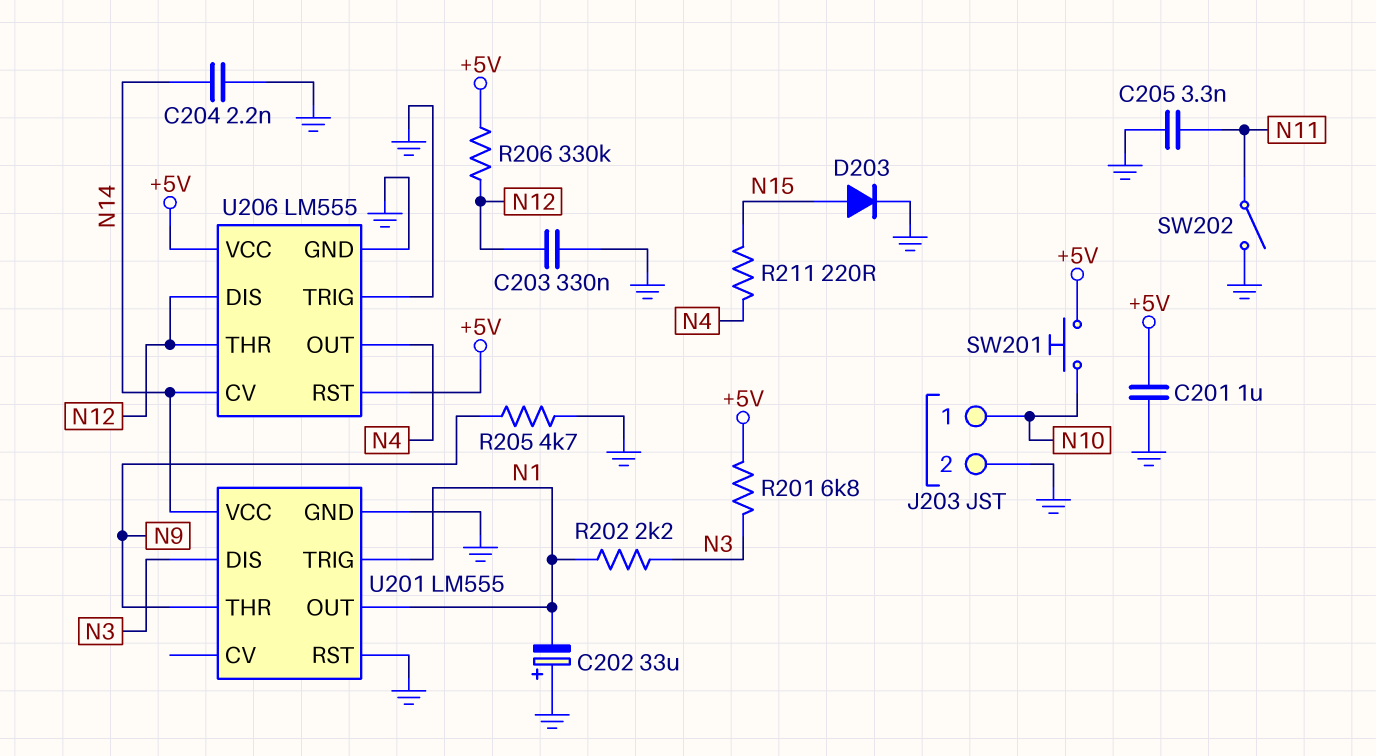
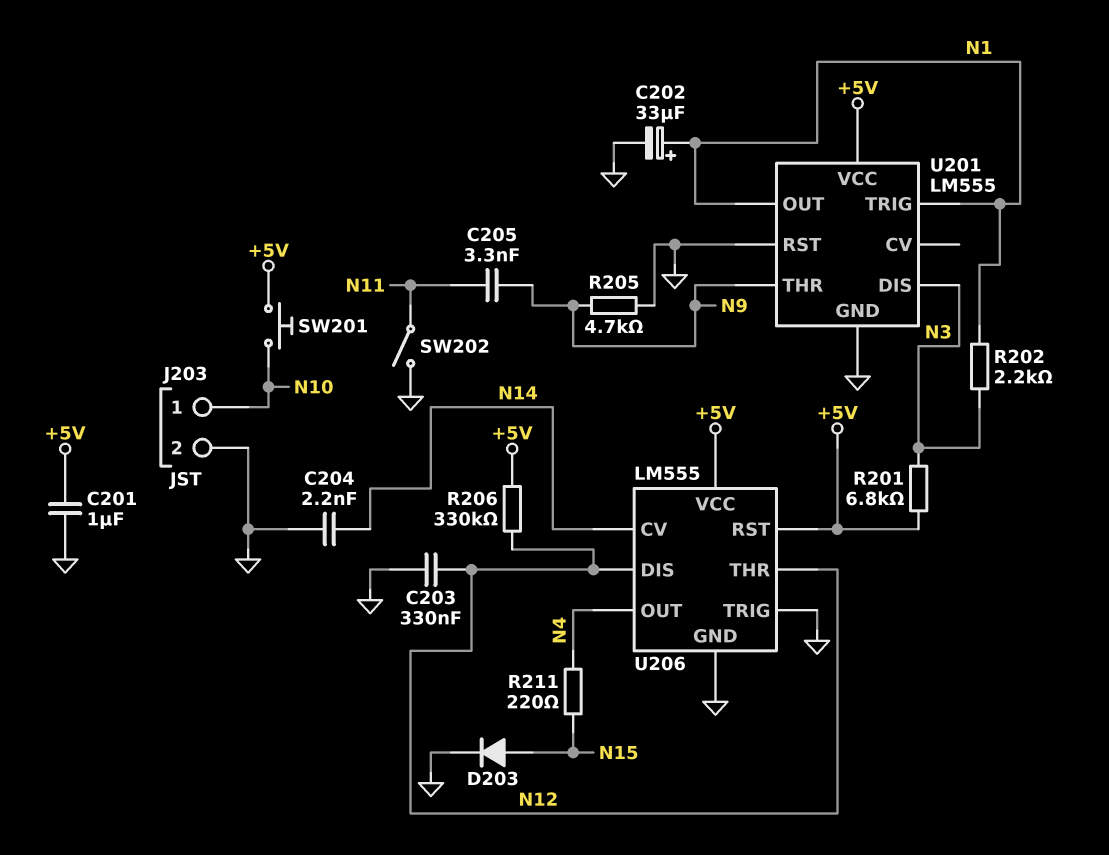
C202: 33uF (plus GND, minus N1) -> 33uF (plus N1, minus GND)
C205: 3.3nF (GND, N11) -> 3.3nF (N9, N11)
U201 pin VCC: N14 -> +5V

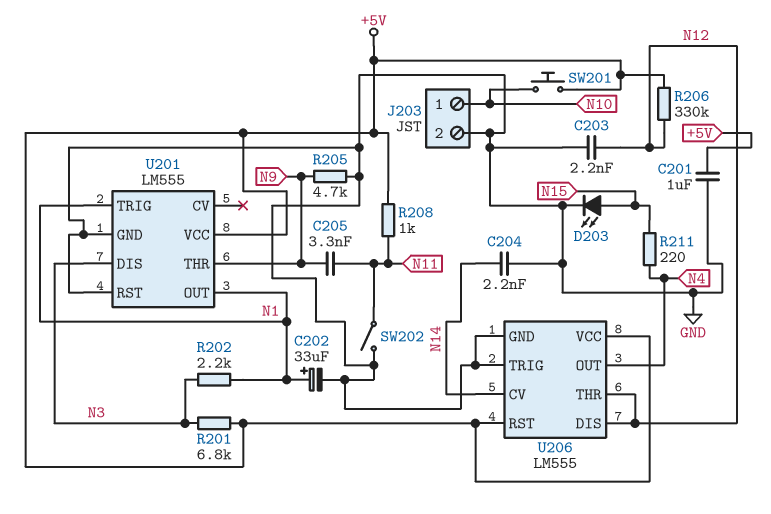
C203: 330nF (GND, N12) -> 2.2nF (GND, N12)
D203: diode (A N15, K GND) -> LED (A N15, K GND)
R208: none -> 1k (+5V, N11)

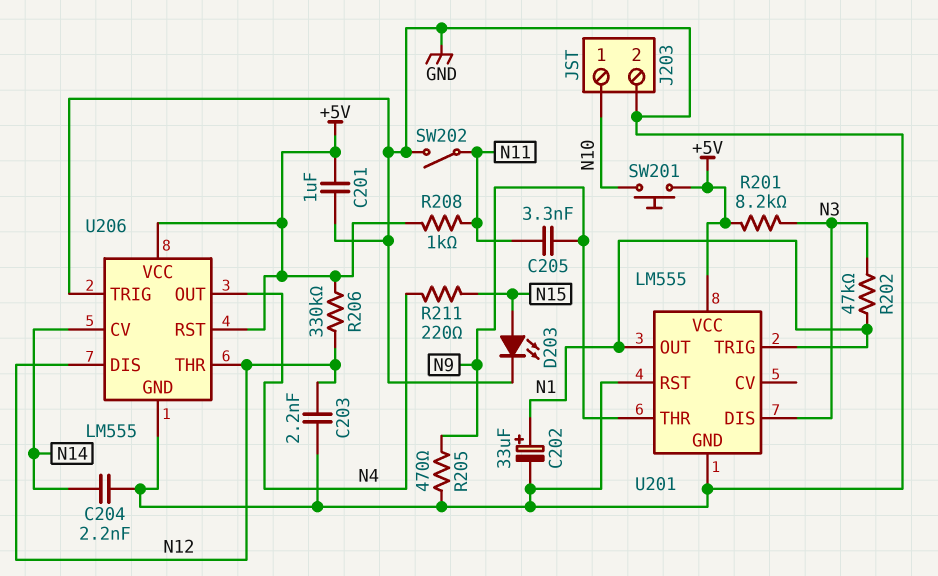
R201: 6.8k (+5V, N3) -> 8.2k (+5V, N3)
R202: 2.2k (N1, N3) -> 47k (N1, N3)
R205: 4.7k (GND, N9) -> 470 (GND, N9)

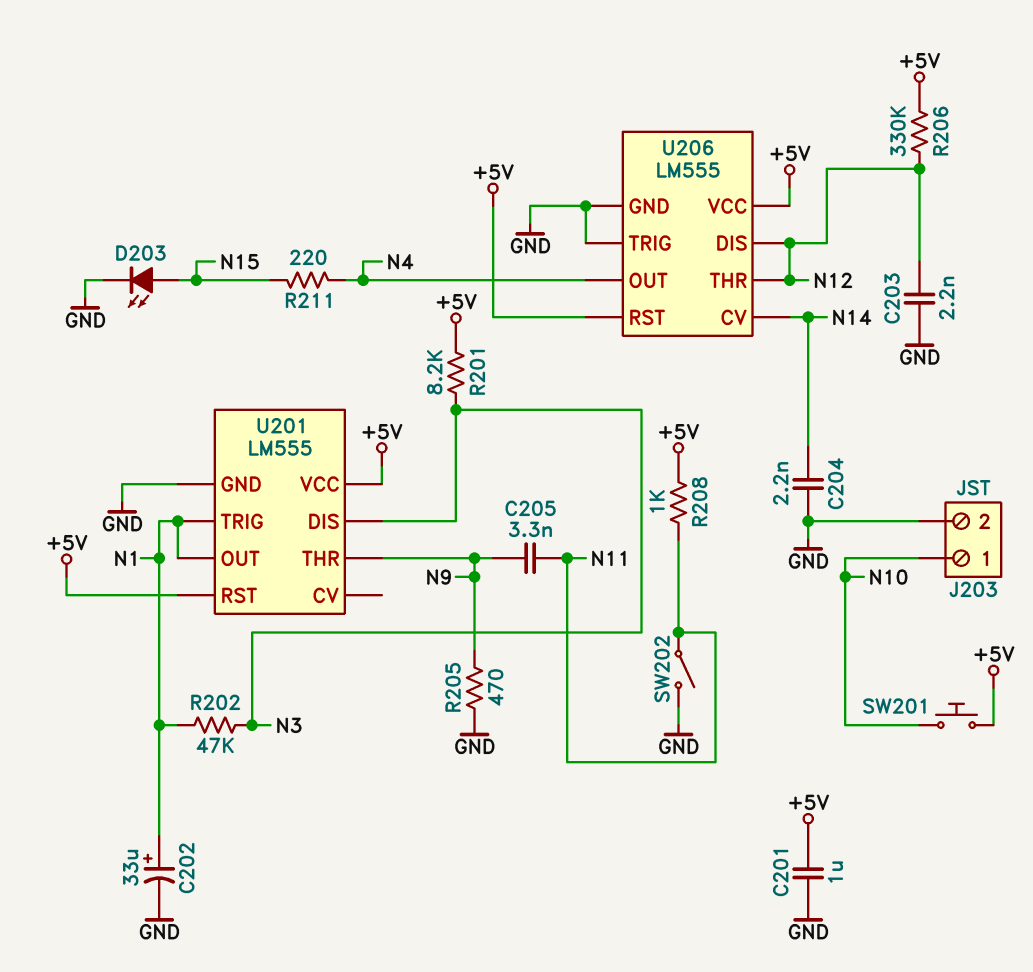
U201 pin RST: GND -> +5V

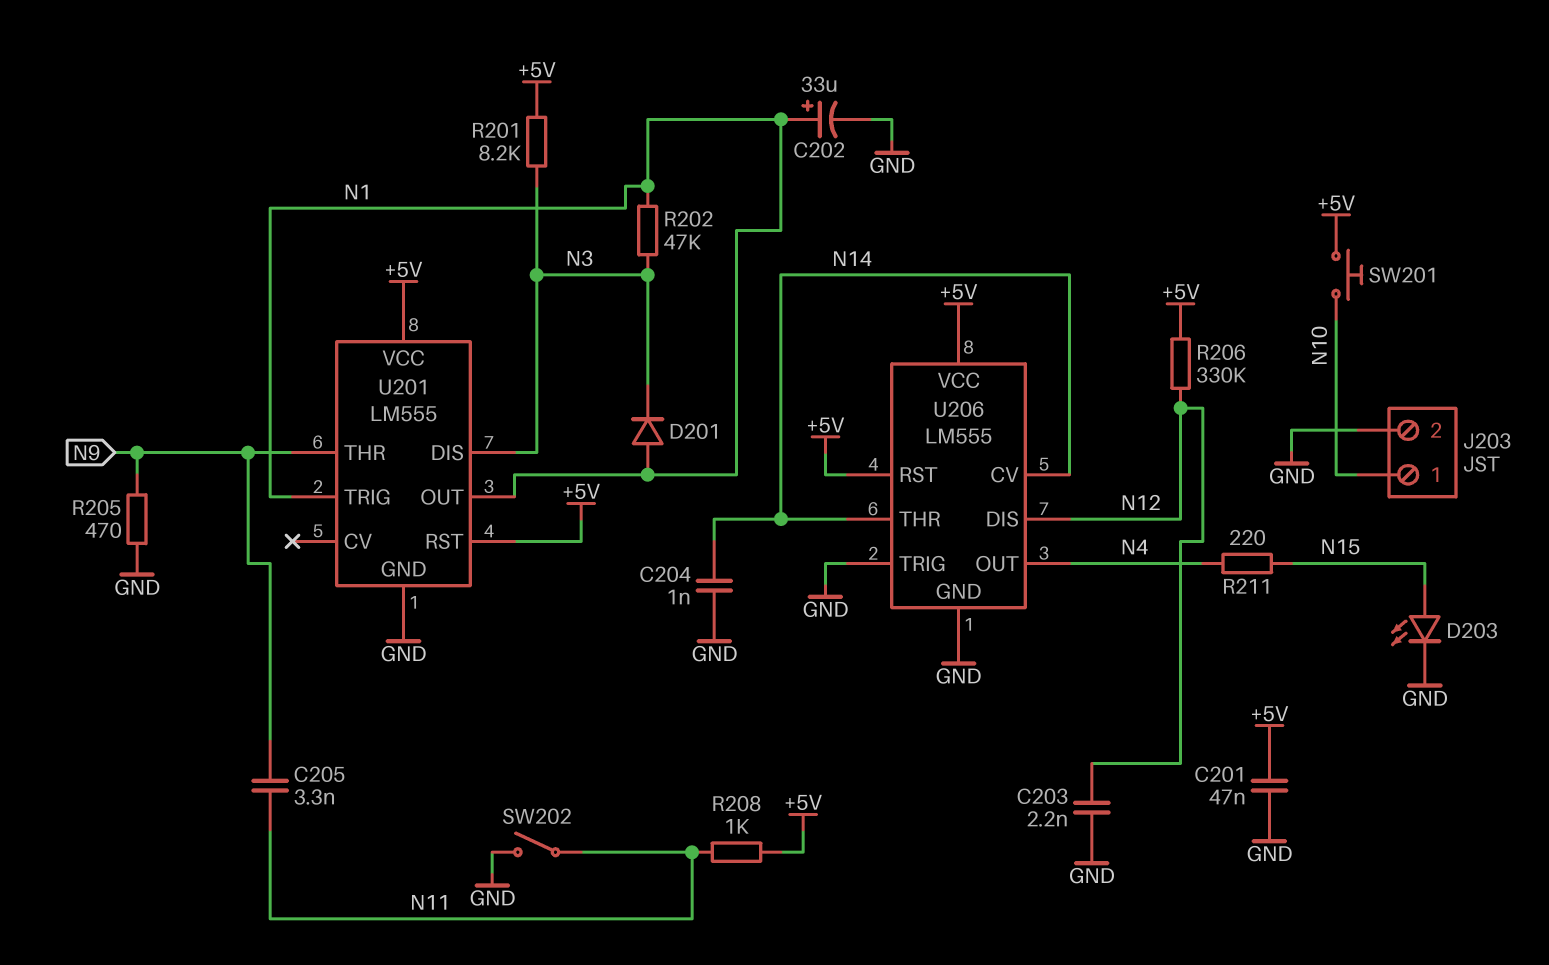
C201: 1uF (+5V, GND) -> 47nF (+5V, GND)
C204: 2.2nF (GND, N14) -> 1nF (GND, N14)
D201: none -> diode (A N1, K N3)
U206 pin THR: N12 -> N14

